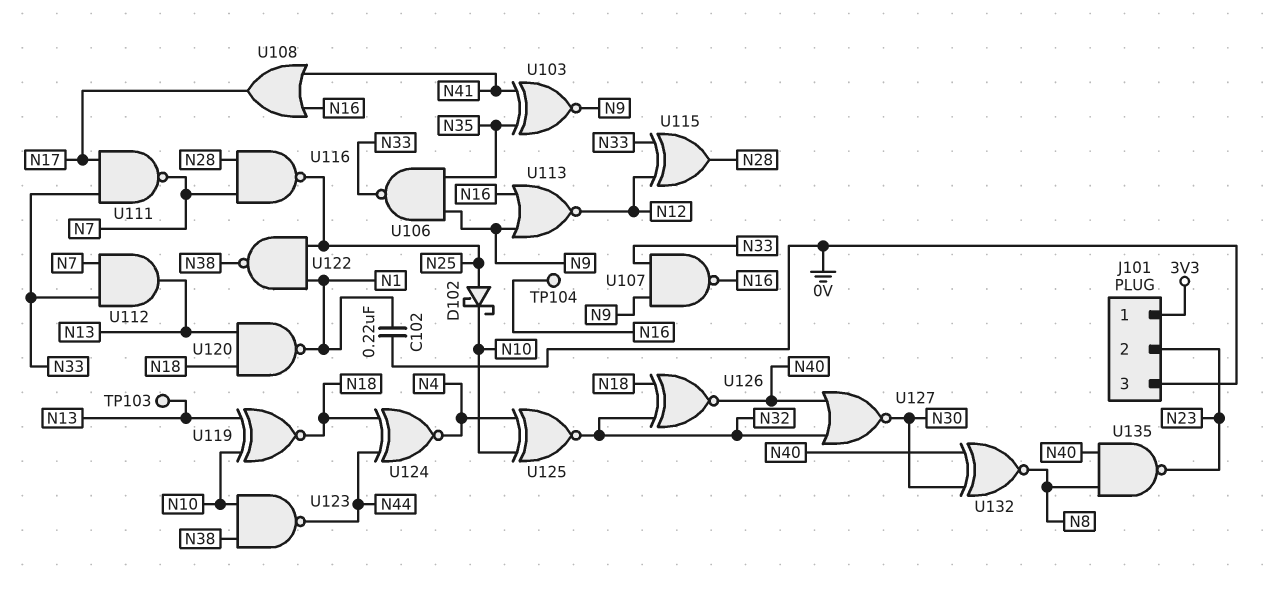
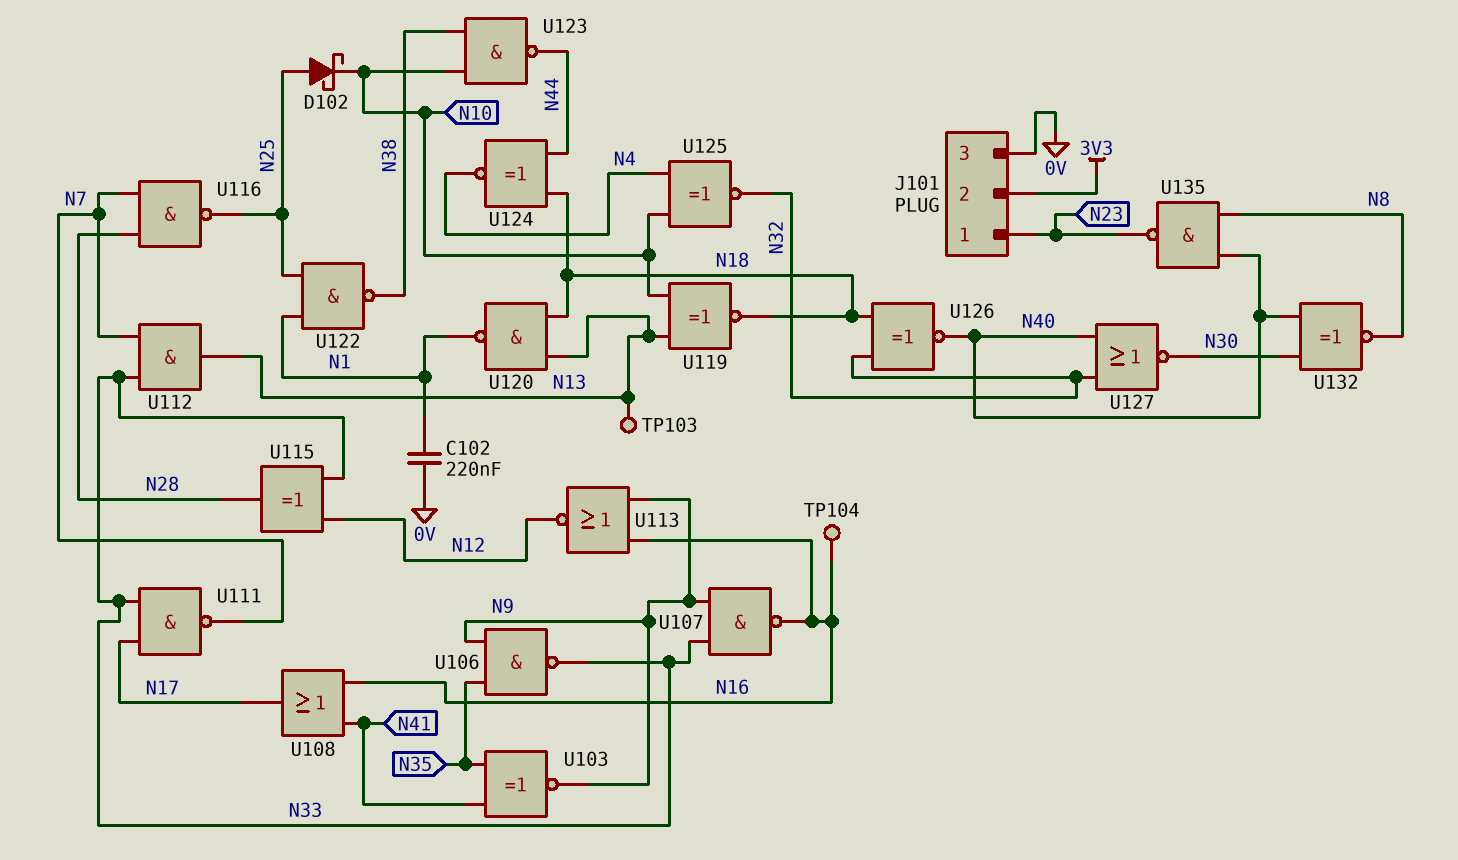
J101 pin 1: 3V3 -> N23
J101 pin 2: N23 -> 3V3

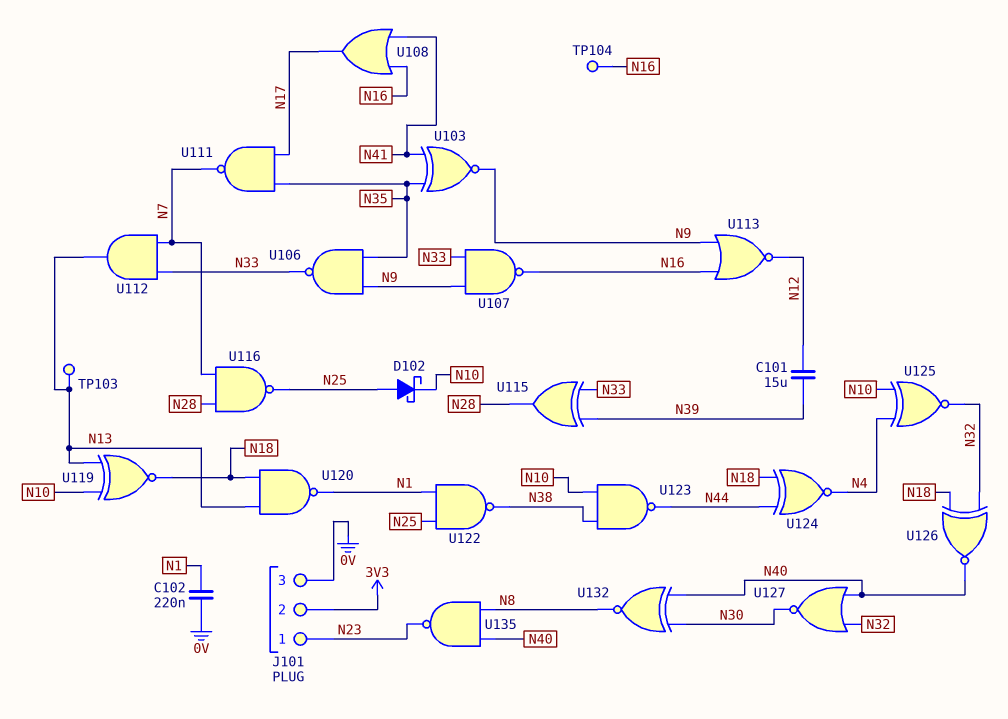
C101: none -> 15uF (N12, N39)
U111: NAND (in N17, in N33, out N7) -> NAND (in N17, in N35, out N7)
U115: XOR (in N12, in N33, out N28) -> XOR (in N33, in N39, out N28)

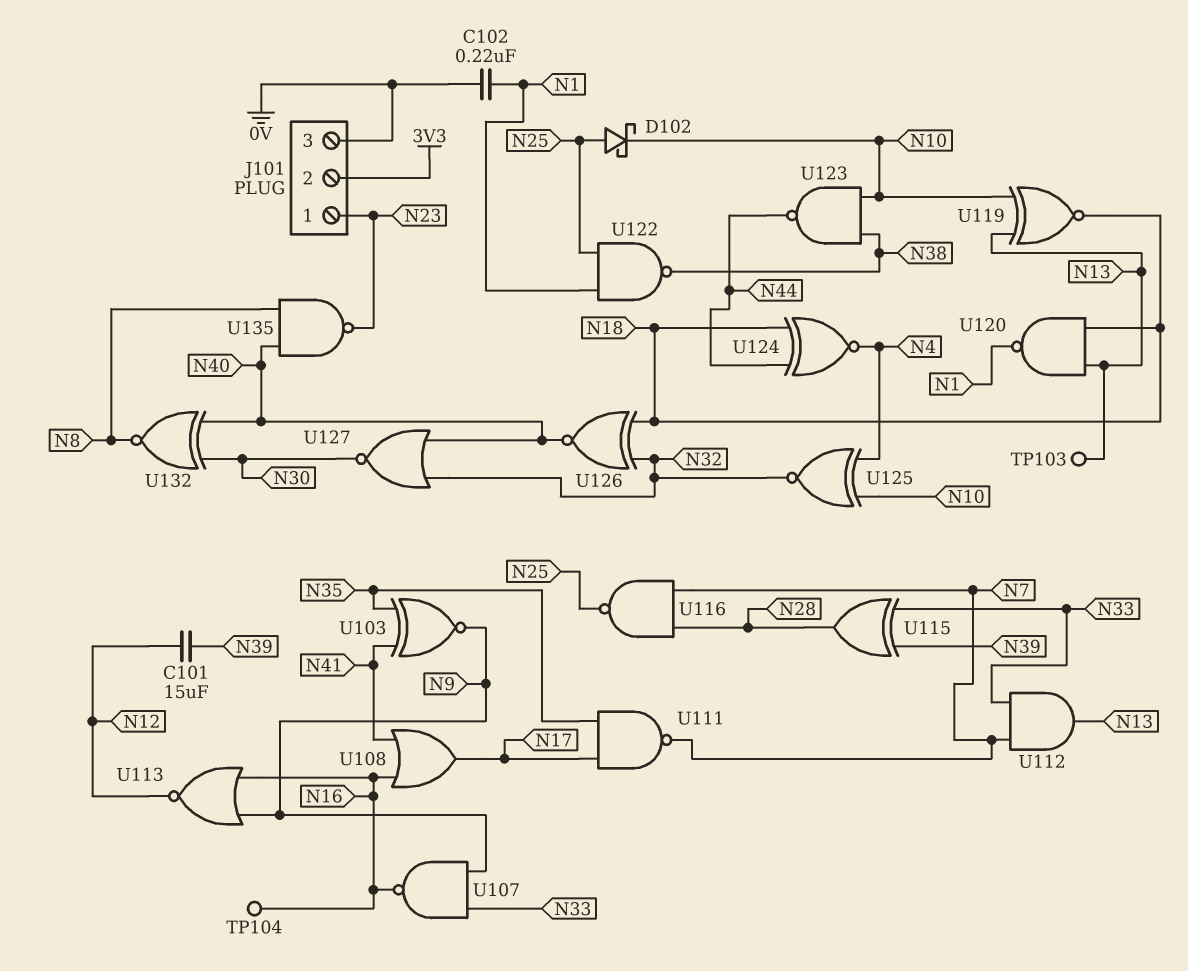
U106: NAND (in N9, in N35, out N33) -> none

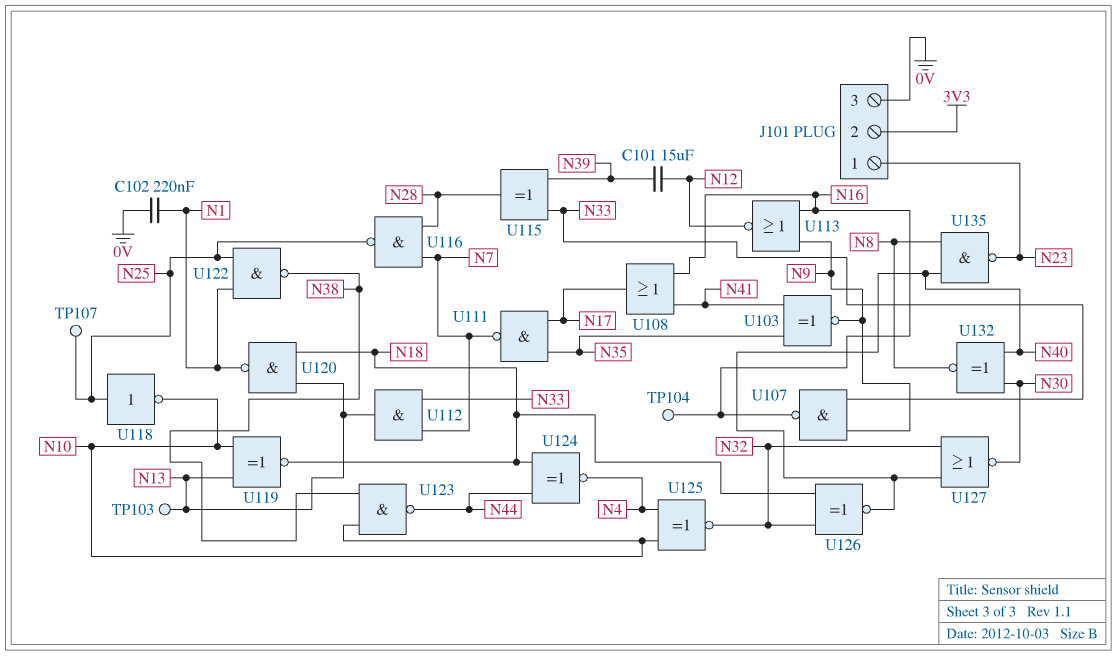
D102: schottky (A N25, K N10) -> none
TP107: none -> test point (N25)
U118: none -> NOT (in N25, out N10)

